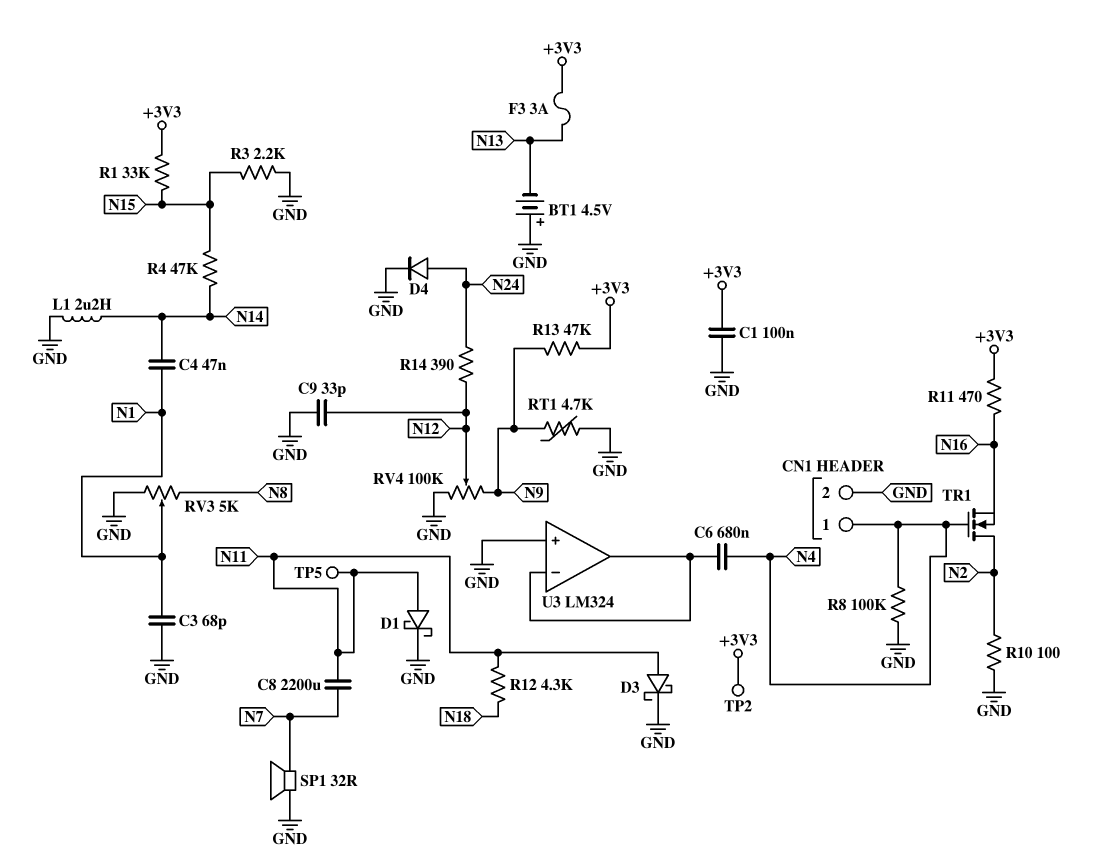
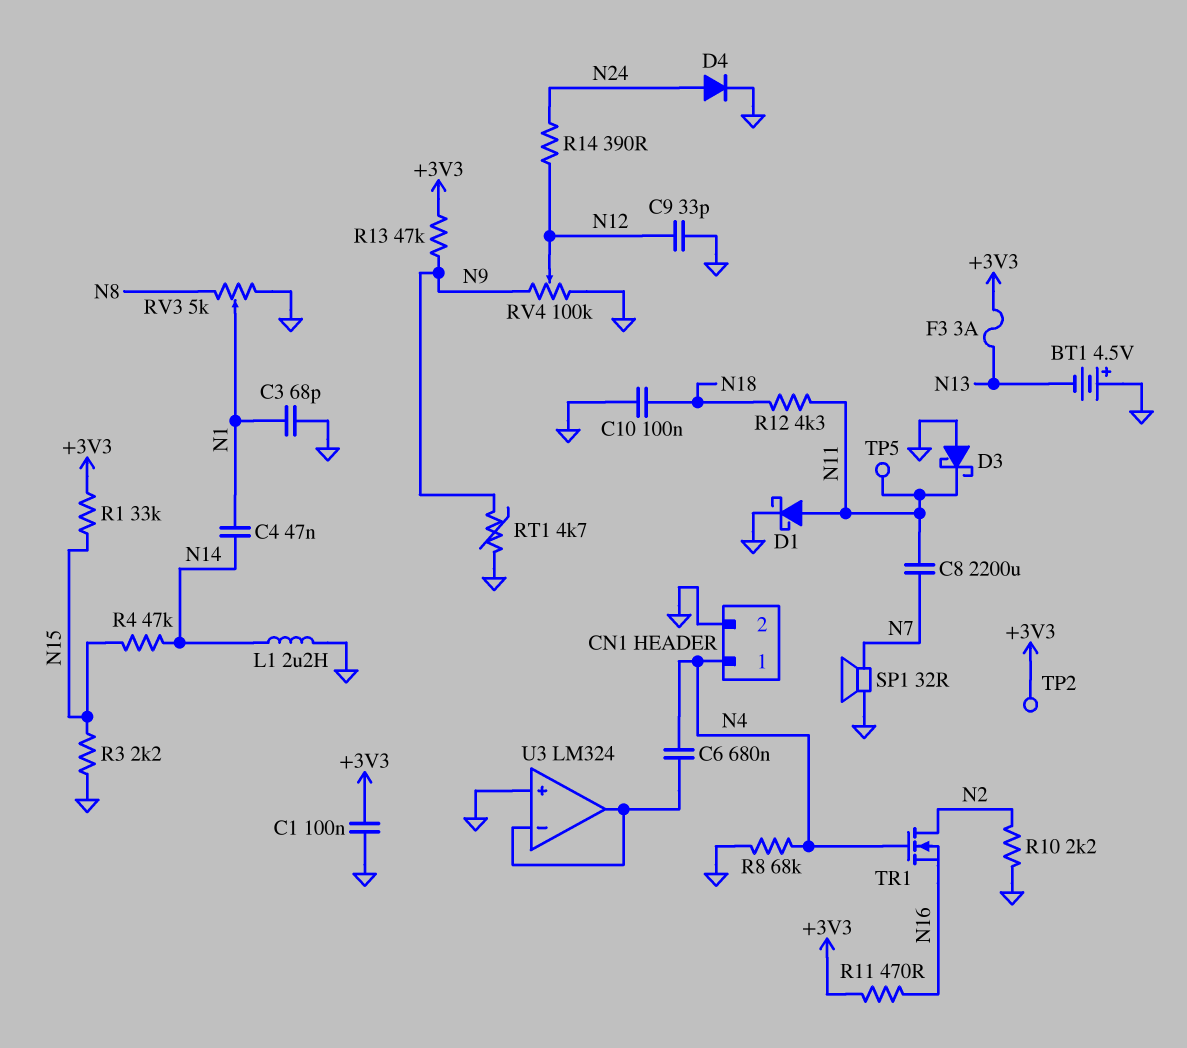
C10: none -> 100nF (GND, N18)
D3: schottky (A N11, K GND) -> schottky (A GND, K N11)
R8: 100k (GND, N4) -> 68k (GND, N4)
R10: 100 (GND, N2) -> 2.2k (GND, N2)

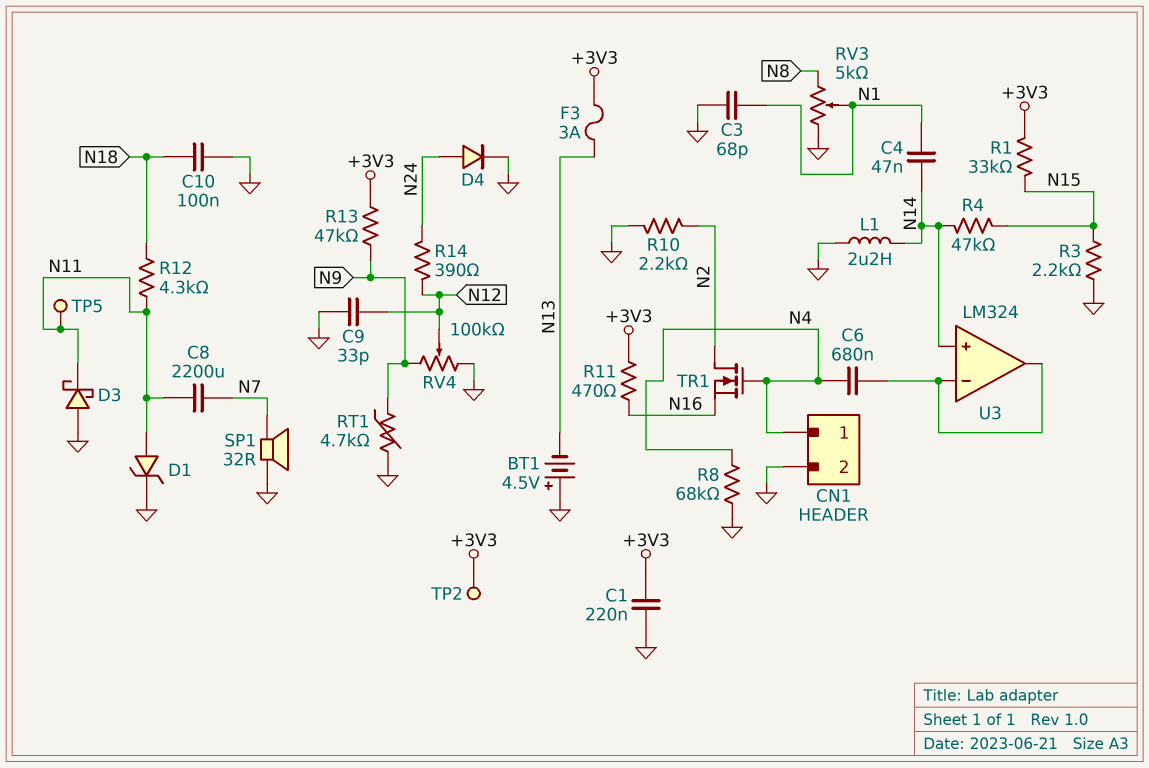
C1: 100nF (+3V3, GND) -> 220nF (+3V3, GND)
D1: schottky (A N11, K GND) -> zener (A N11, K GND)
U3 pin in+: GND -> N14

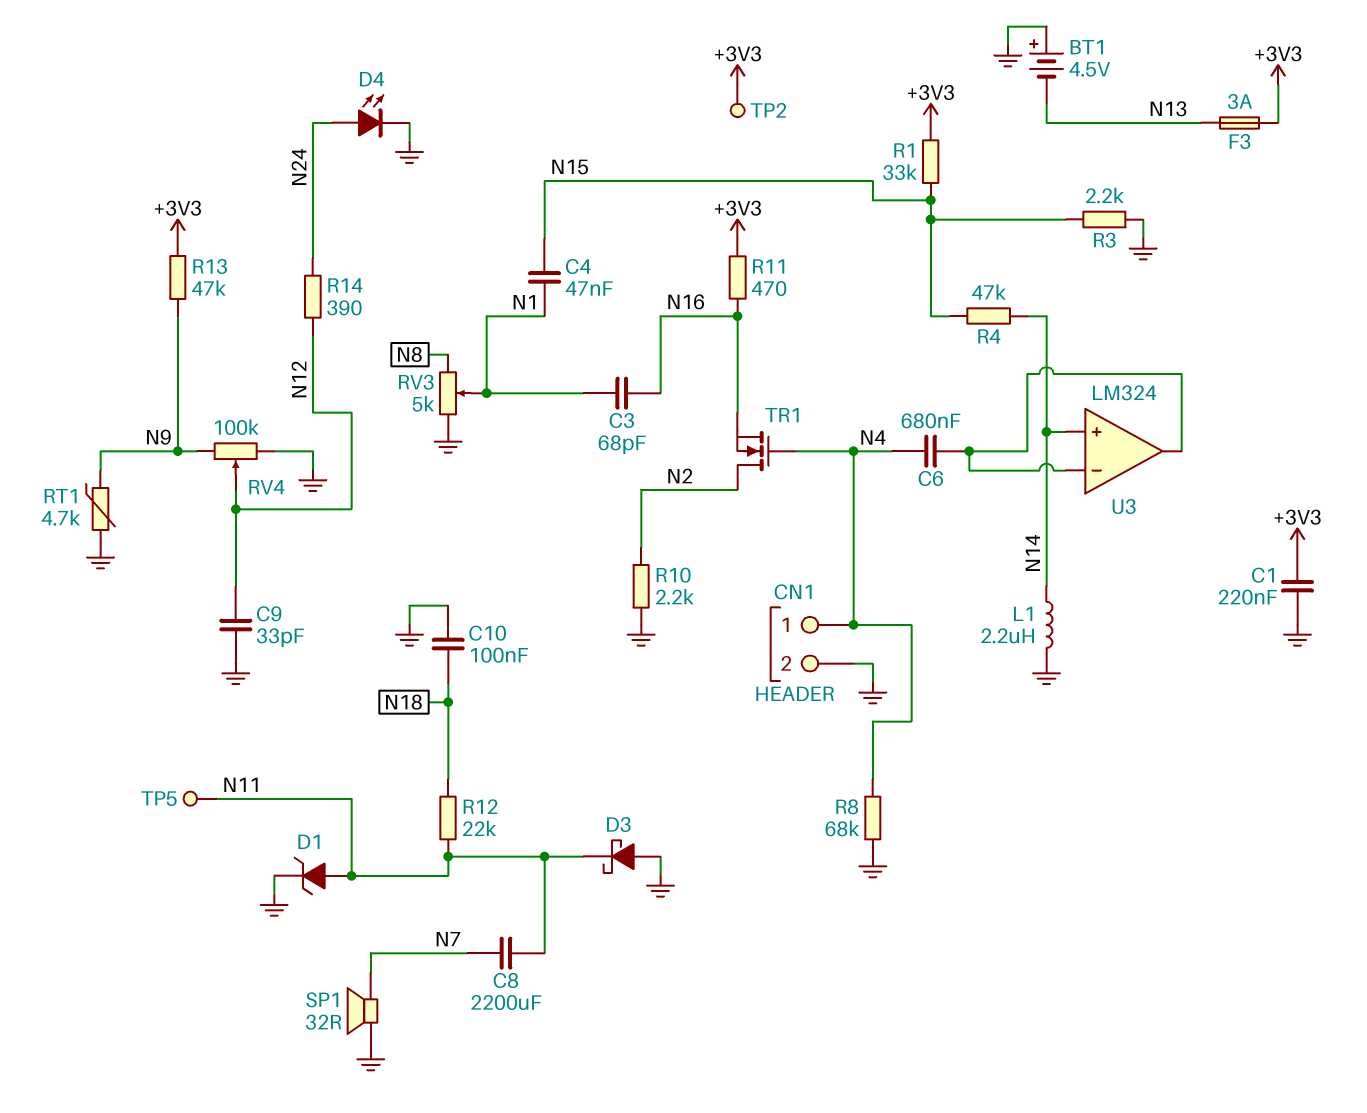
C3: 68pF (GND, N1) -> 68pF (N1, N16)
C4: 47nF (N1, N14) -> 47nF (N1, N15)
D4: diode (A N24, K GND) -> LED (A N24, K GND)
R12: 4.3k (N11, N18) -> 22k (N11, N18)

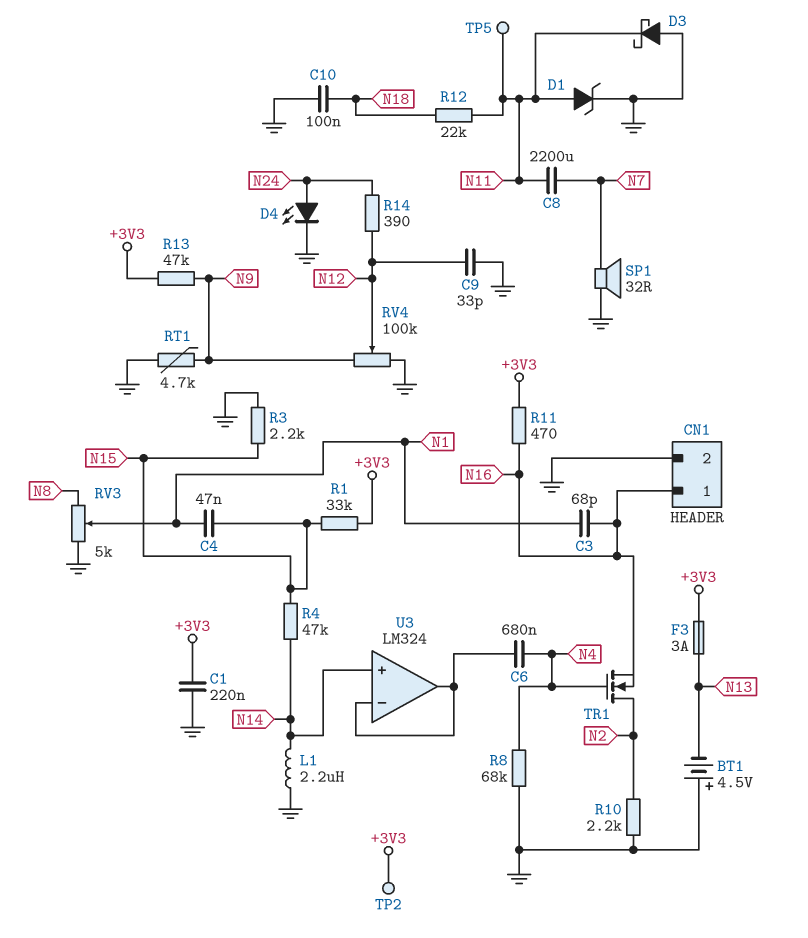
CN1 pin 1: N4 -> N16

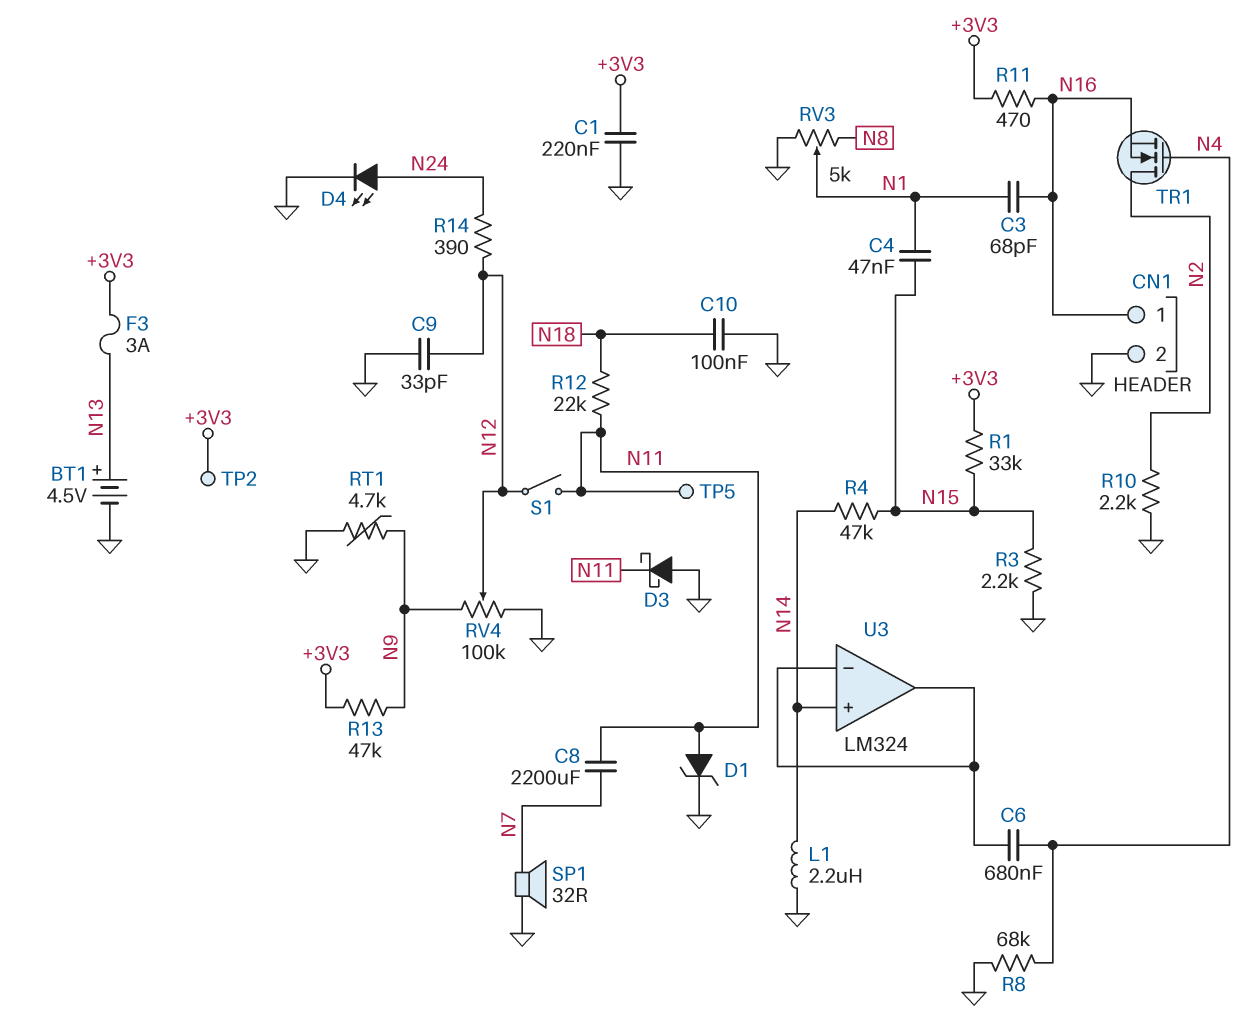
BT1: 4.5V (plus GND, minus N13) -> 4.5V (plus N13, minus GND)
S1: none -> switch (N11, N12)

